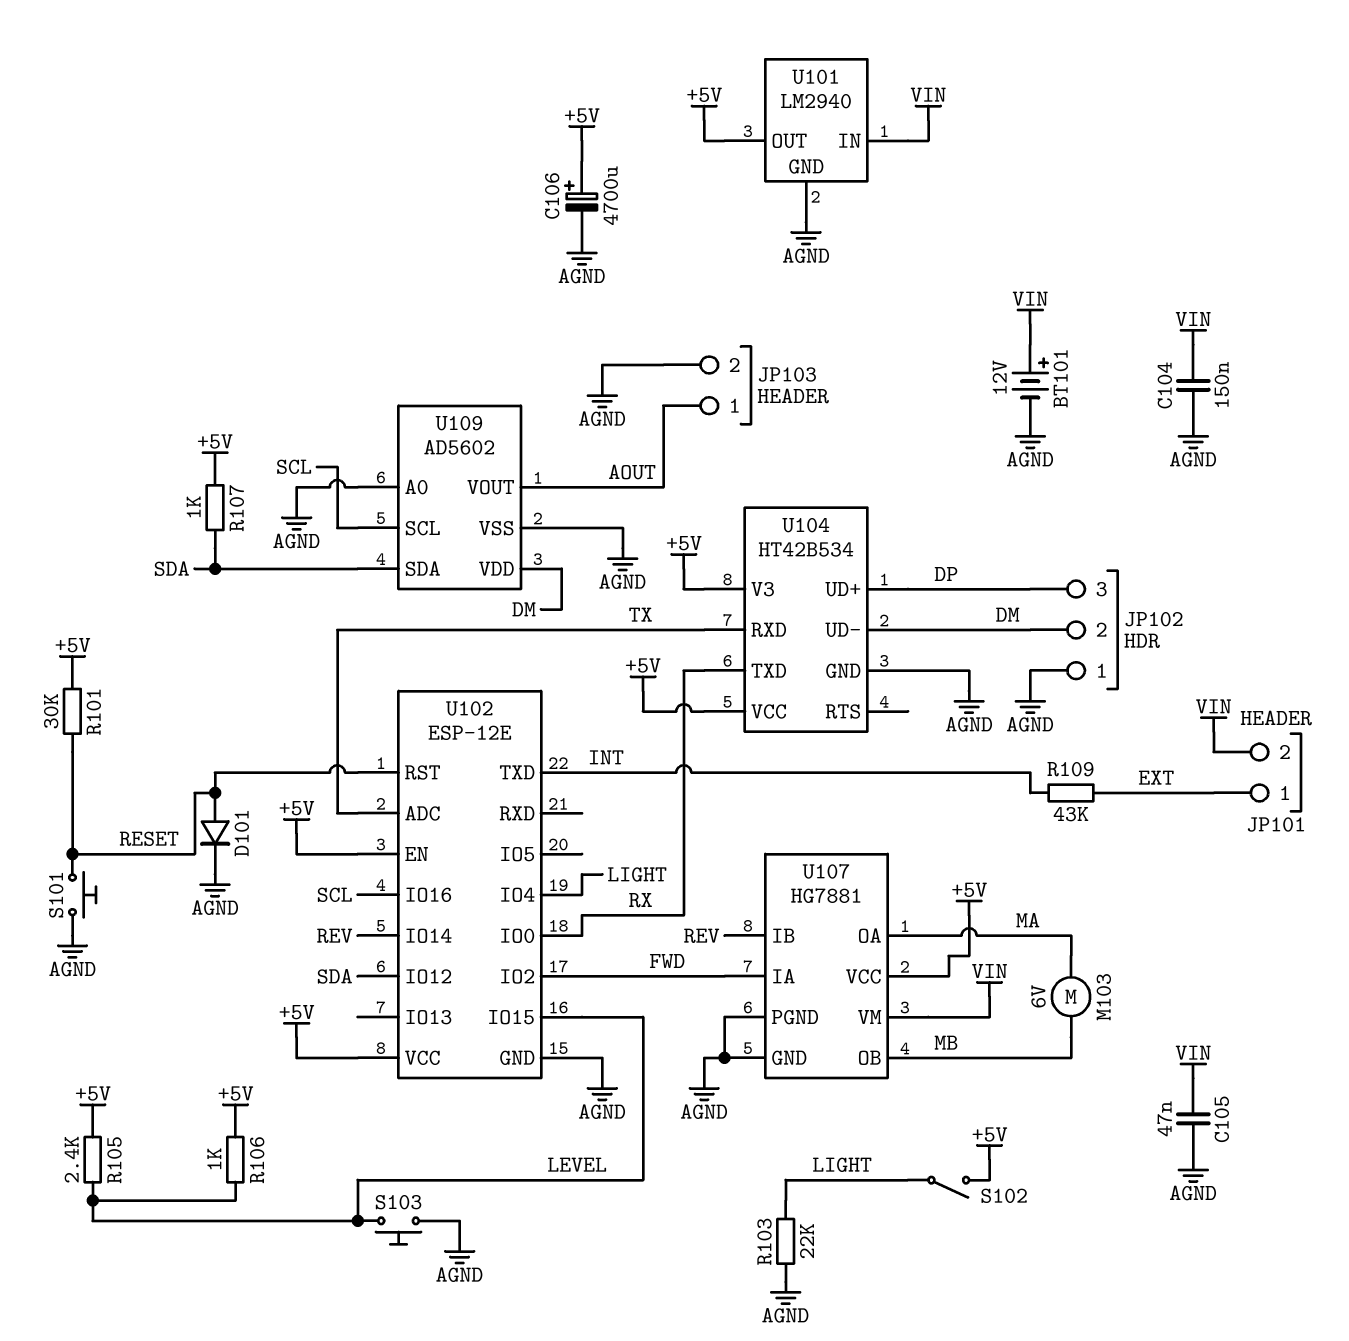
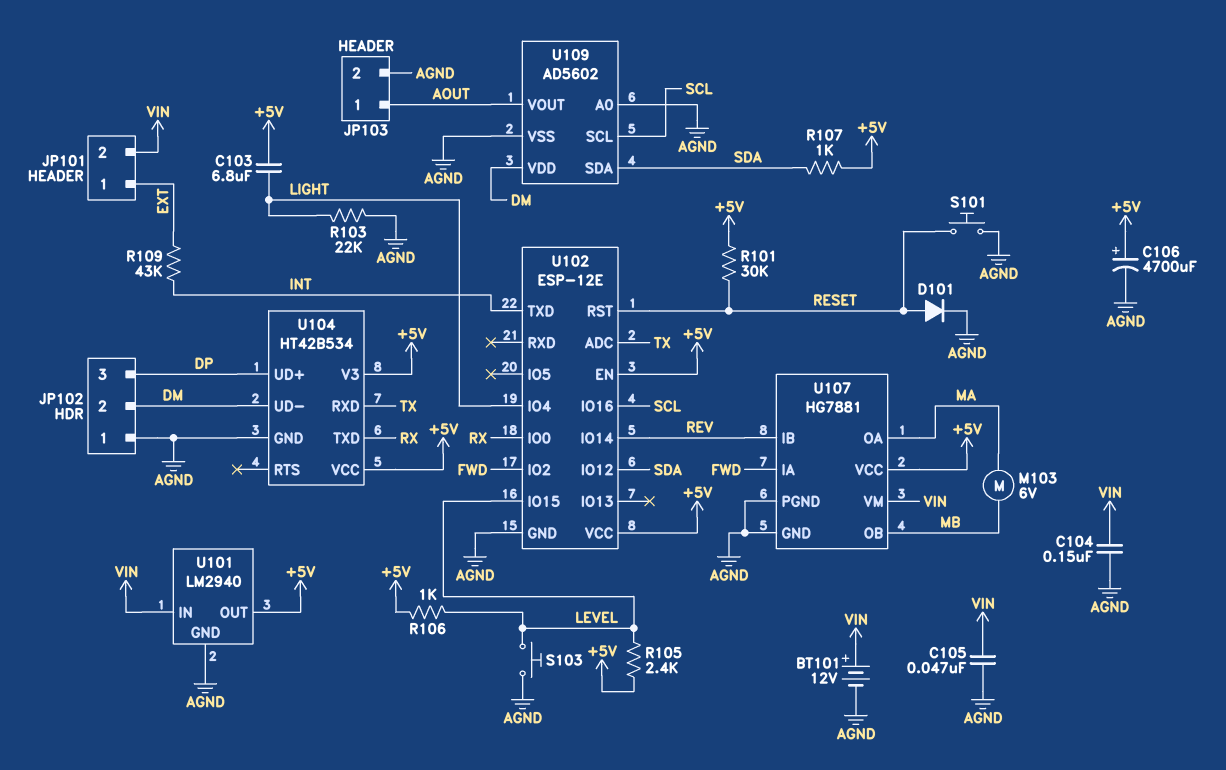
C103: none -> 6.8uF (+5V, LIGHT)
S102: switch (+5V, LIGHT) -> none

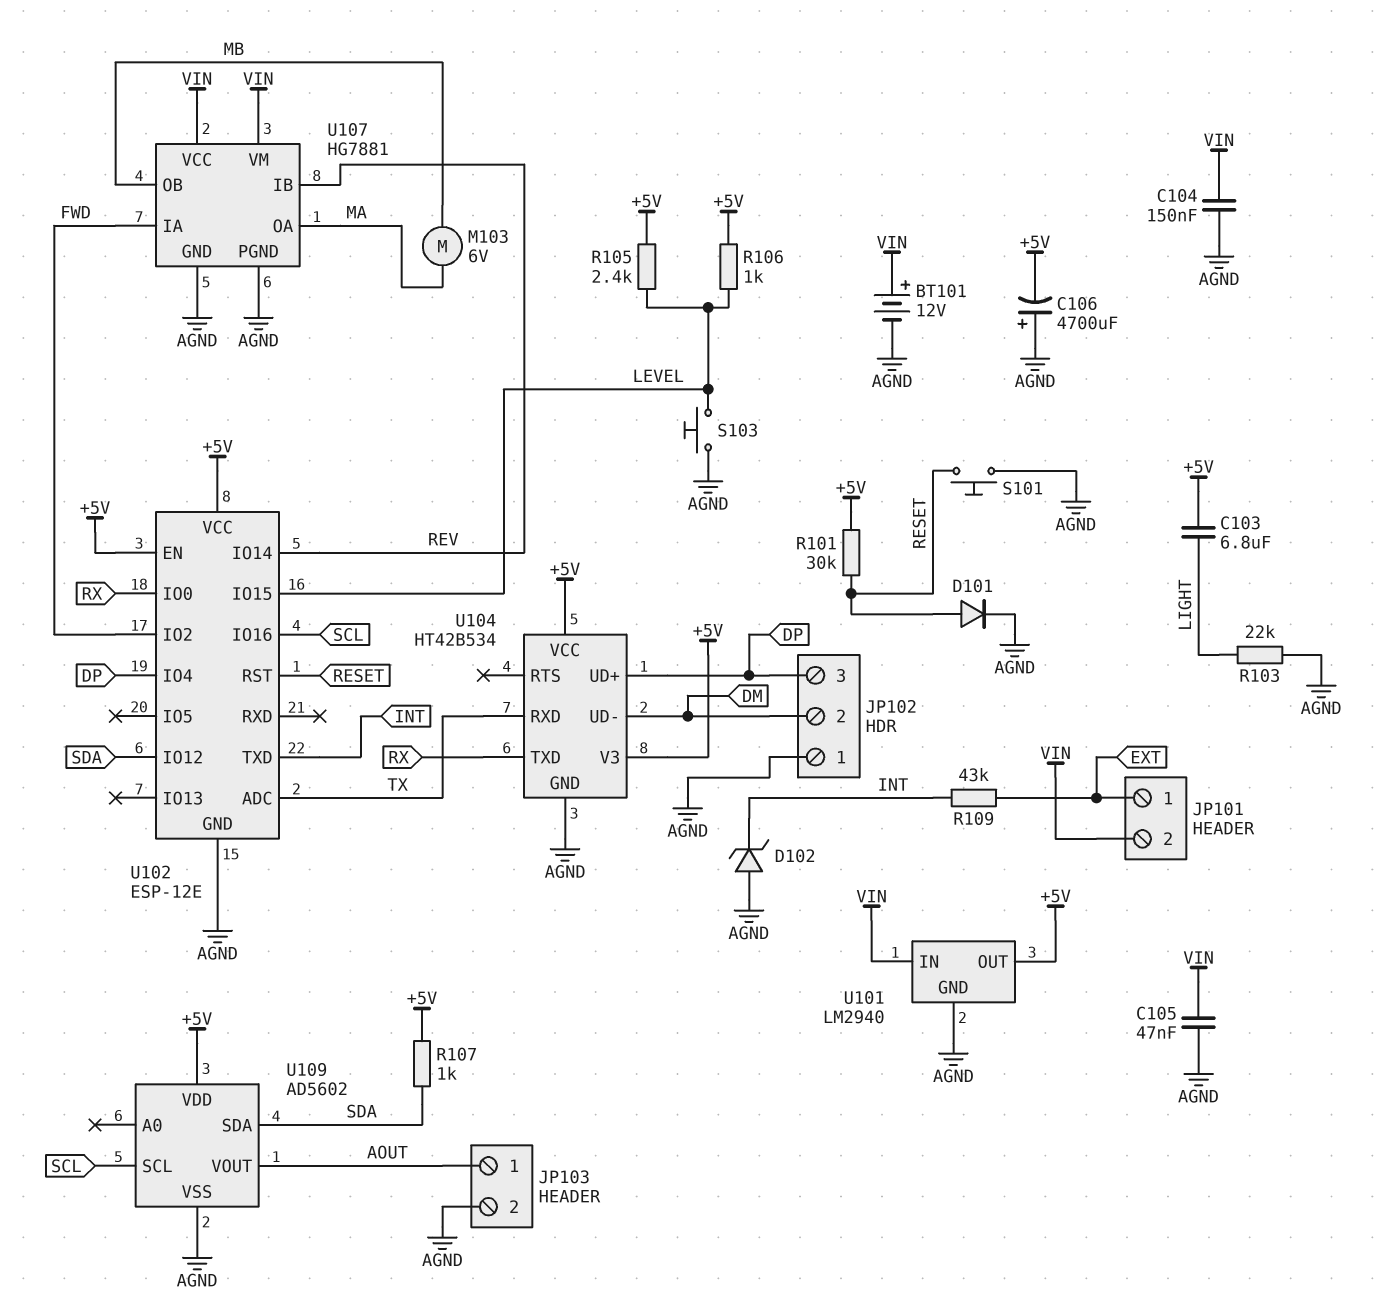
C106: 4700uF (plus +5V, minus AGND) -> 4700uF (plus AGND, minus +5V)
D102: none -> zener (A AGND, K INT)
U102 pin IO4: LIGHT -> DP
U107 pin VCC: +5V -> VIN
U109 pin A0: AGND -> none
U109 pin VDD: DM -> +5V

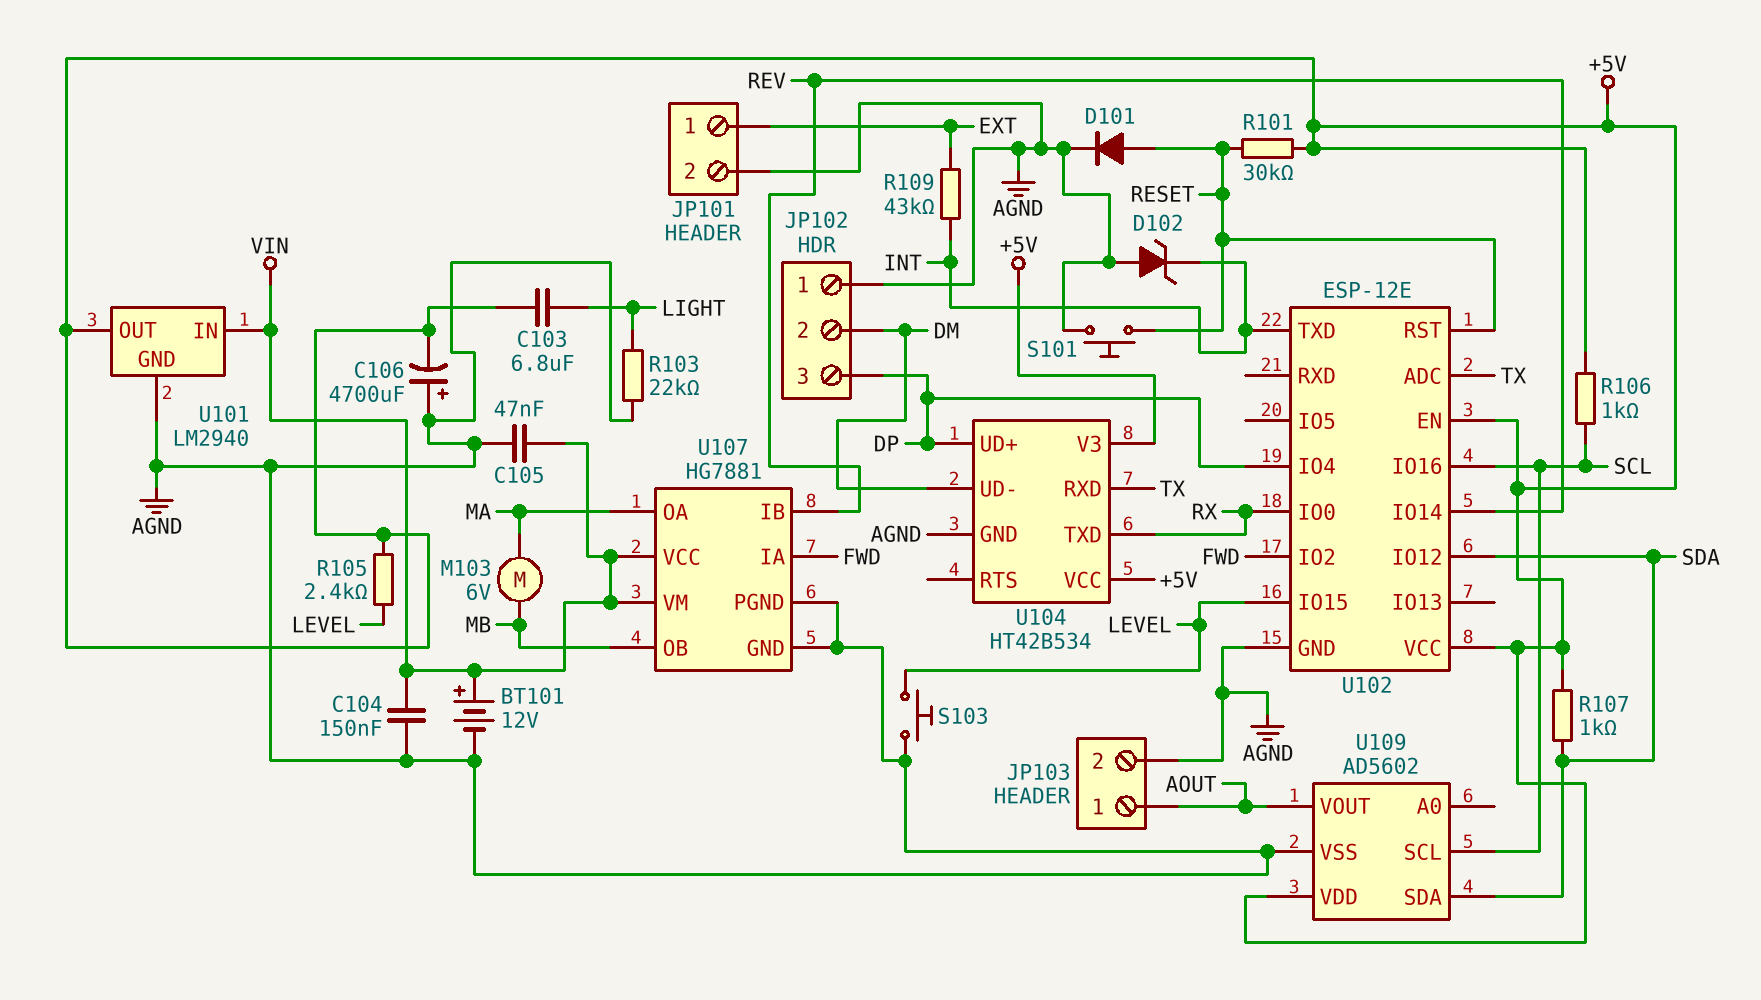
JP101 pin 2: VIN -> AGND
R106: 1k (+5V, LEVEL) -> 1k (+5V, SCL)

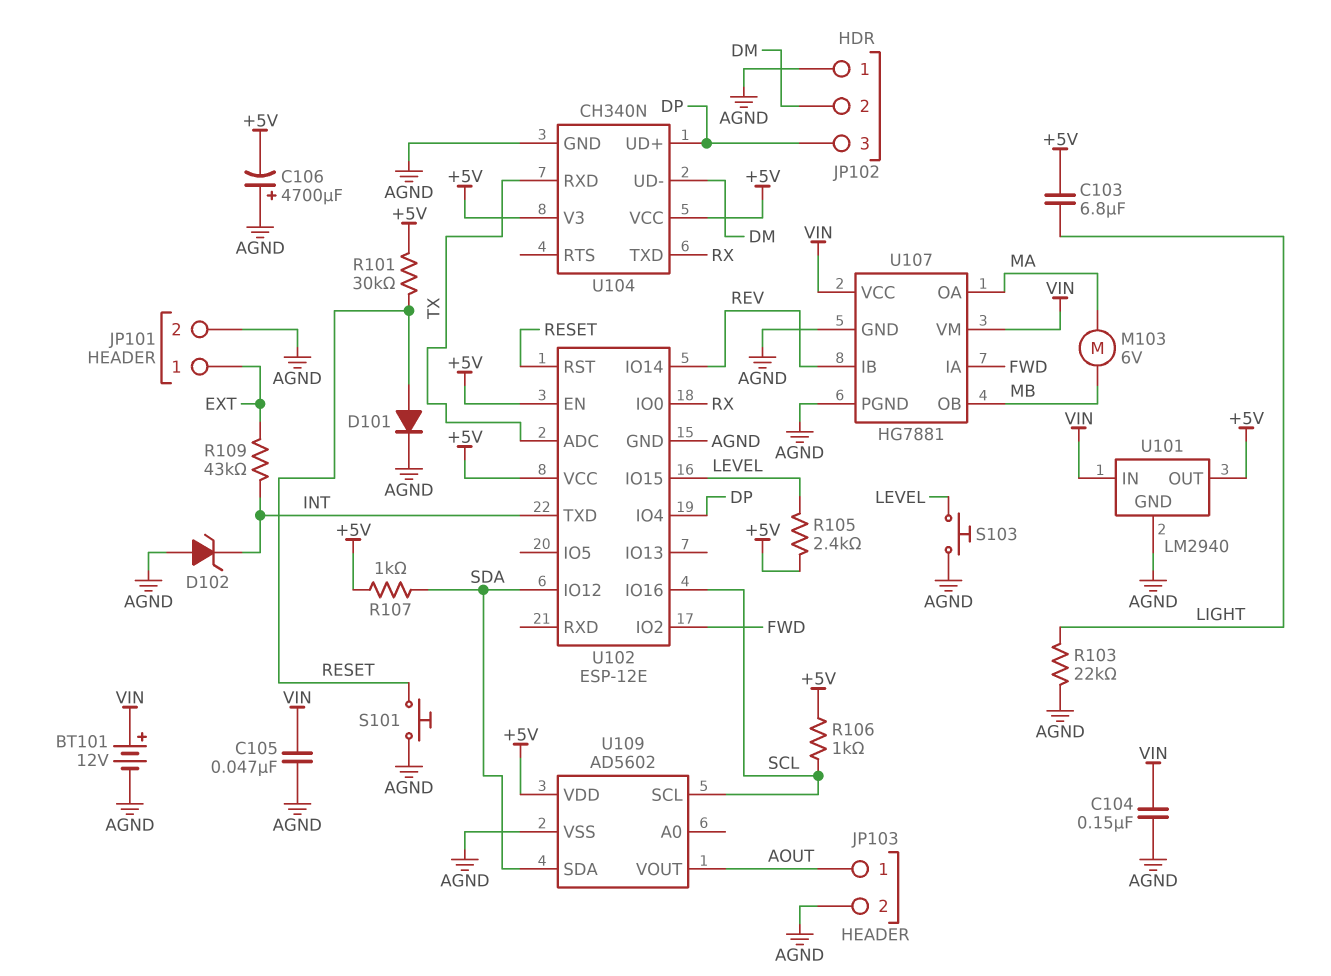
U104: HT42B534 -> CH340N

